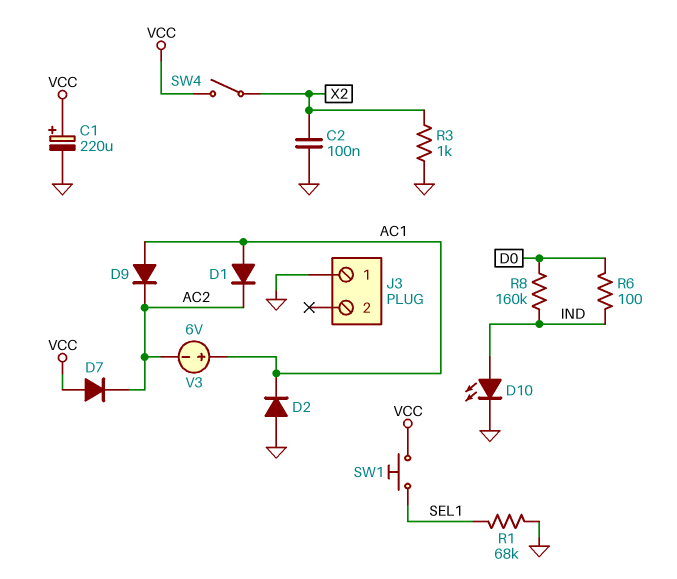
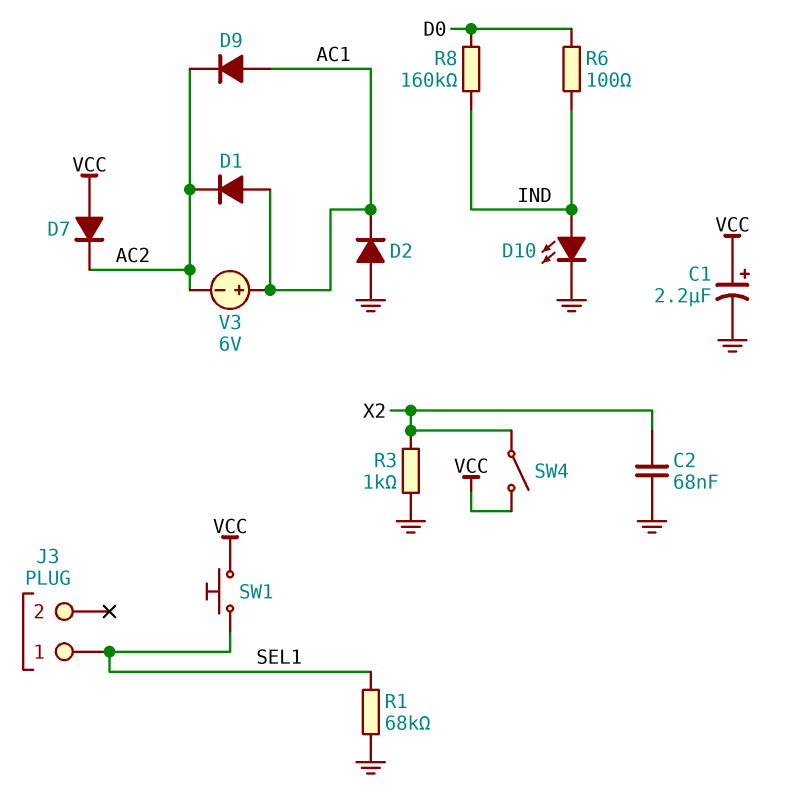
C1: 220uF (plus VCC, minus GND) -> 2.2uF (plus VCC, minus GND)
C2: 100nF (GND, X2) -> 68nF (GND, X2)
J3 pin 1: GND -> SEL1

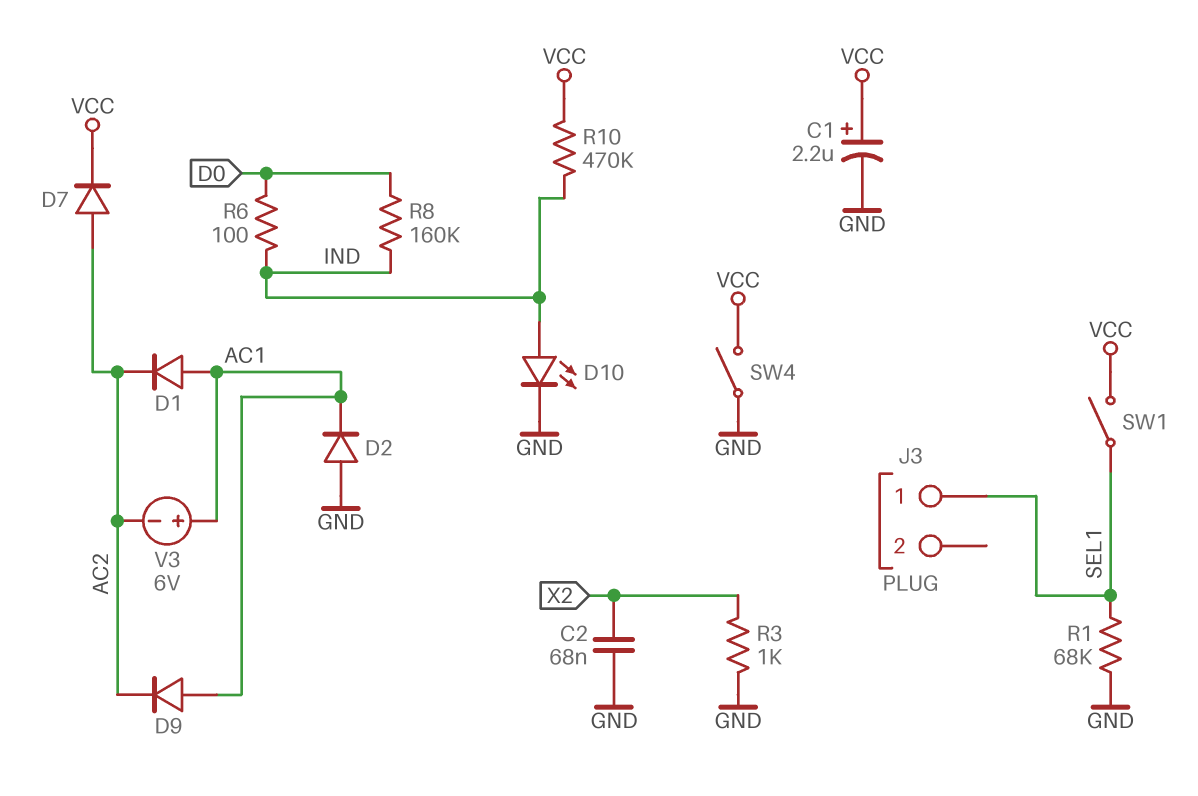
D7: diode (A VCC, K AC2) -> diode (A AC2, K VCC)
R10: none -> 470k (IND, VCC)
SW1: button (SEL1, VCC) -> switch (SEL1, VCC)
SW4: switch (VCC, X2) -> switch (GND, VCC)

